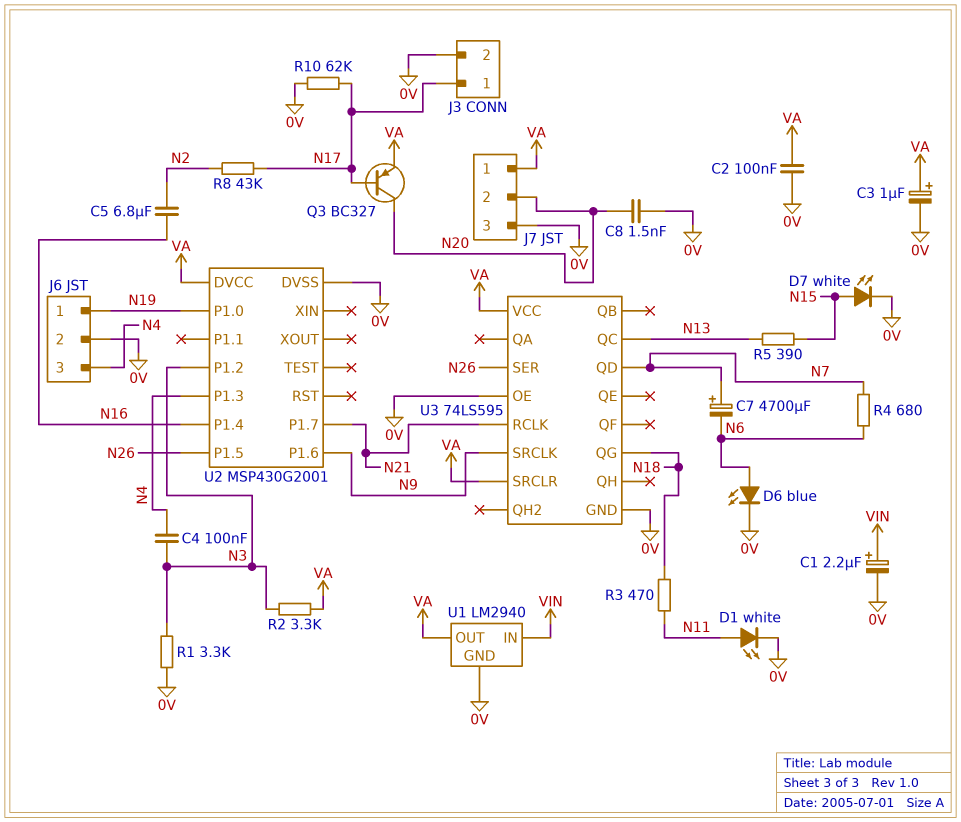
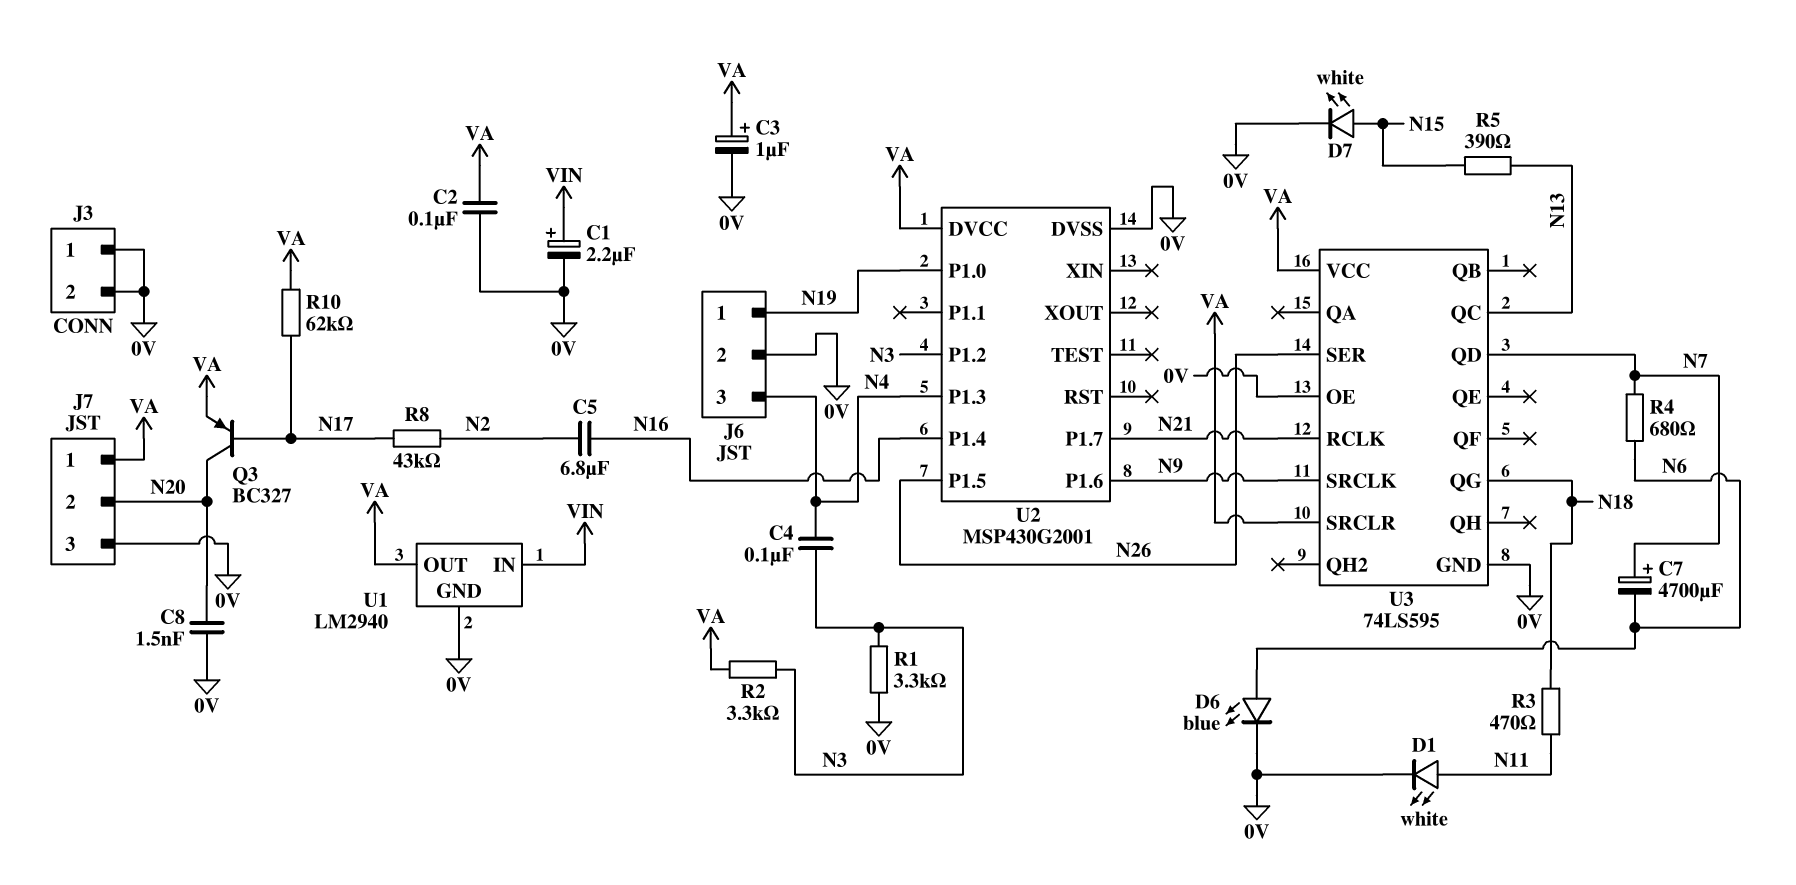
J3 pin 1: N17 -> 0V
R10: 62k (0V, N17) -> 62k (N17, VA)

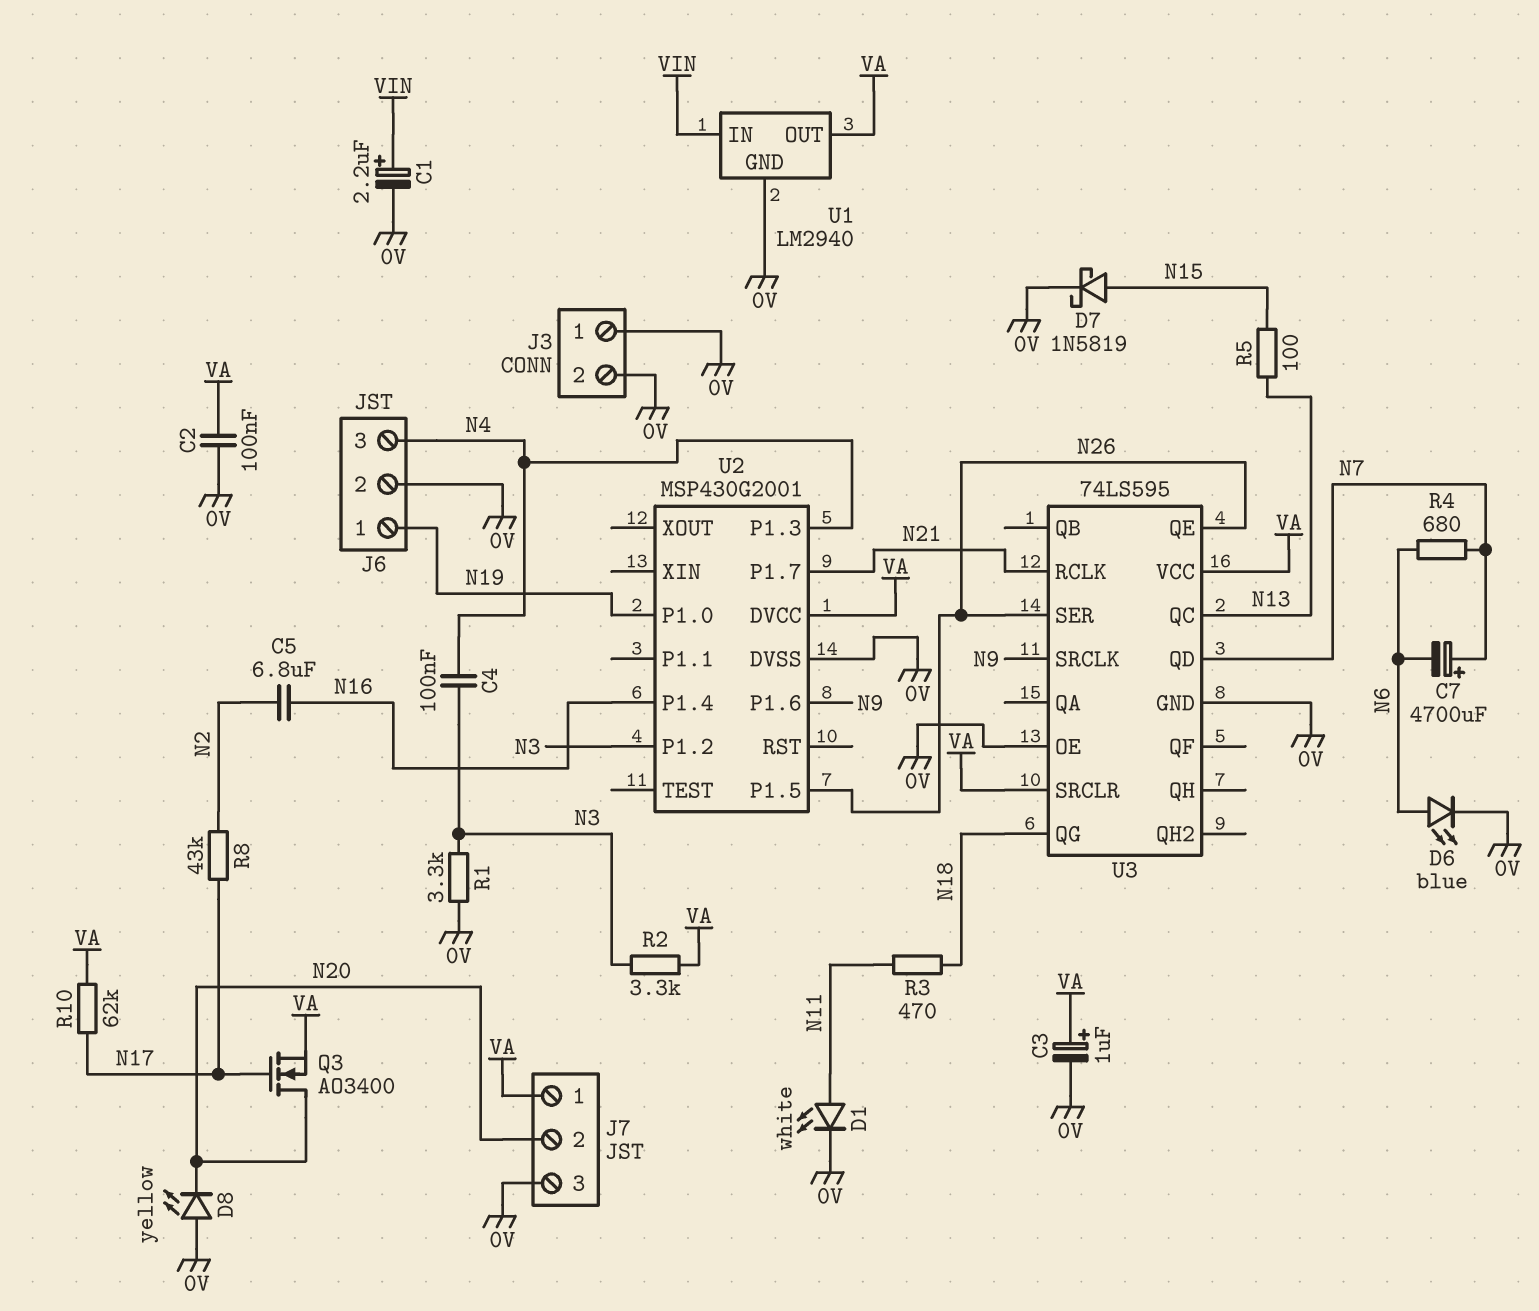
C8: 1.5nF (0V, N20) -> none
D7: LED white (A N15, K 0V) -> schottky 1N5819 (A N15, K 0V)
D8: none -> LED yellow (A 0V, K N20)
Q3: PNP BC327 (B N17, C N20, E VA) -> NMOS AO3400 (G N17, D N20, S VA)
R5: 390 (N13, N15) -> 100 (N13, N15)
U3 pin QE: none -> N26

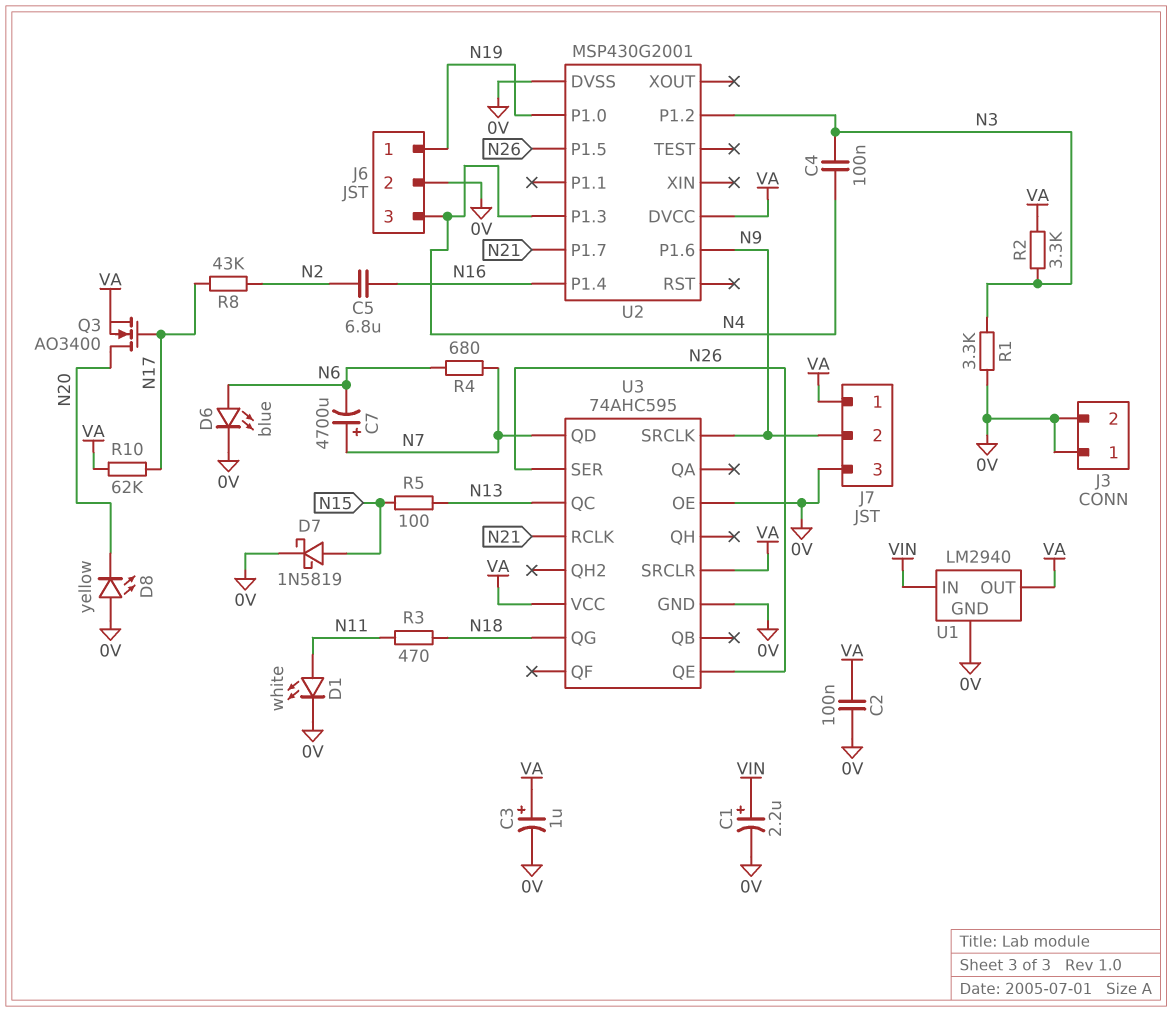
J7 pin 2: N20 -> N9
U3: 74LS595 -> 74AHC595

